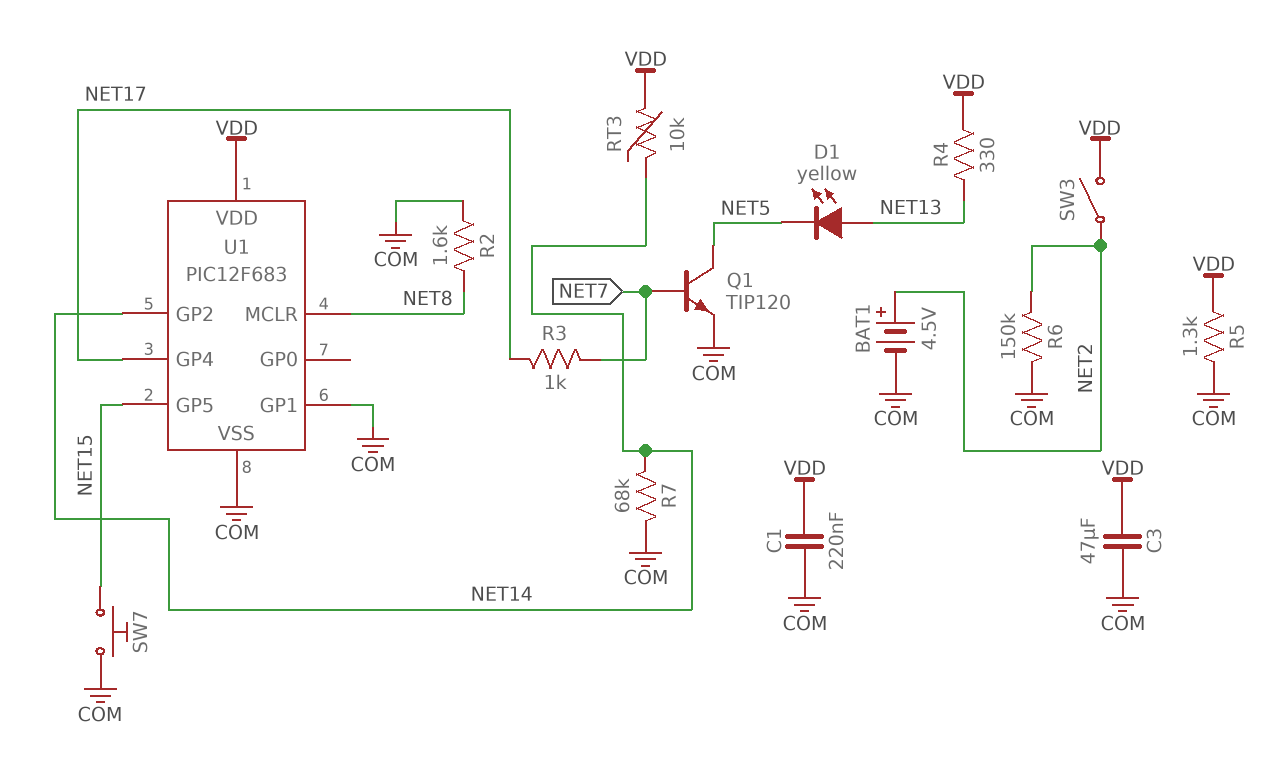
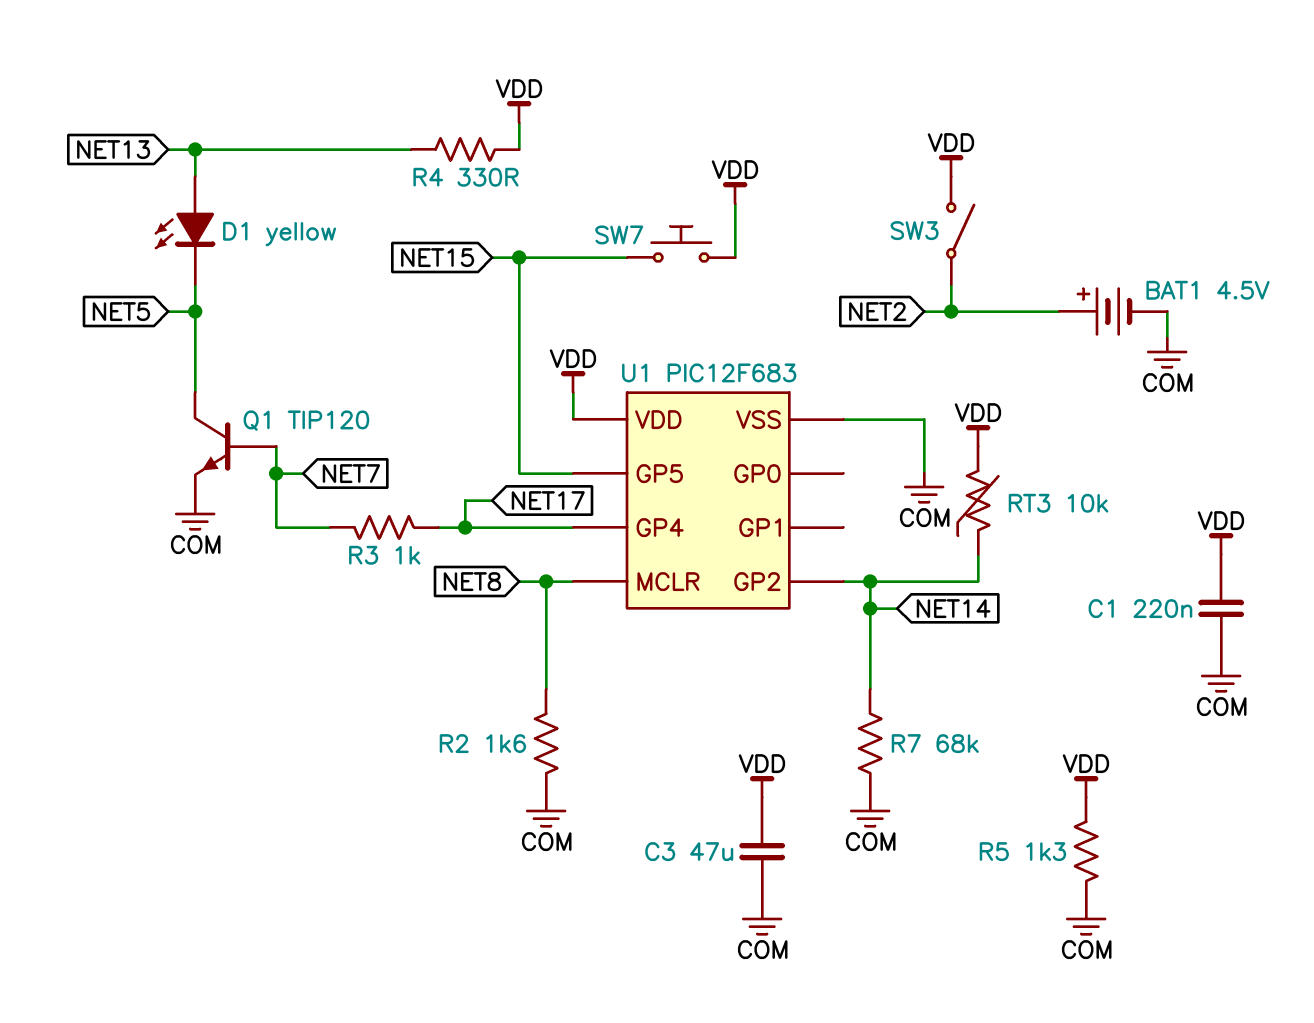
R6: 150k (COM, NET2) -> none
SW7: button (COM, NET15) -> button (NET15, VDD)
U1 pin GP1: COM -> none

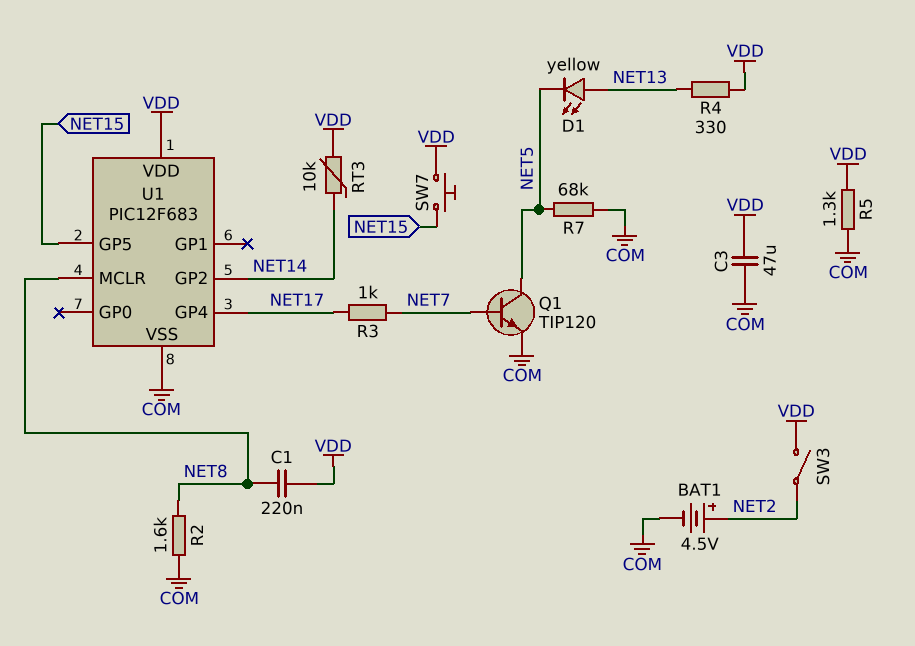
C1: 220nF (COM, VDD) -> 220nF (NET8, VDD)
R7: 68k (COM, NET14) -> 68k (COM, NET5)

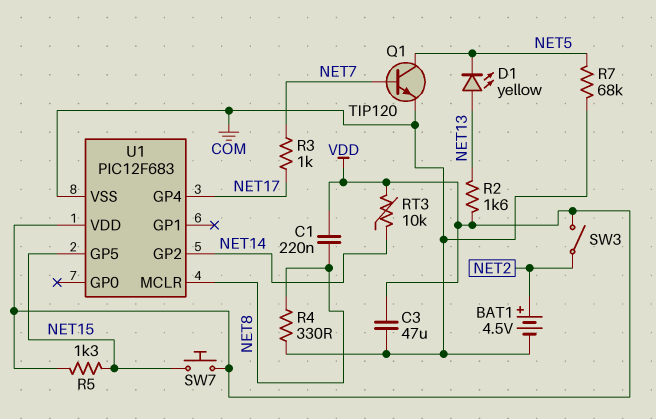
R2: 1.6k (COM, NET8) -> 1.6k (NET13, VDD)
R4: 330 (NET13, VDD) -> 330 (COM, NET8)
R5: 1.3k (COM, VDD) -> 1.3k (NET15, VDD)

